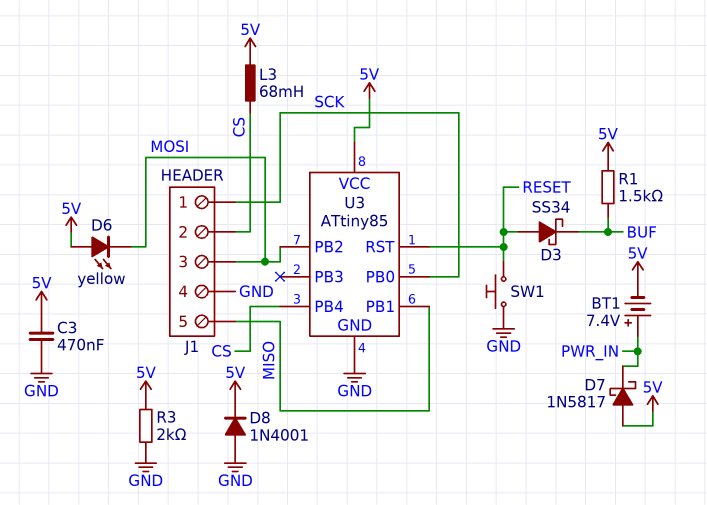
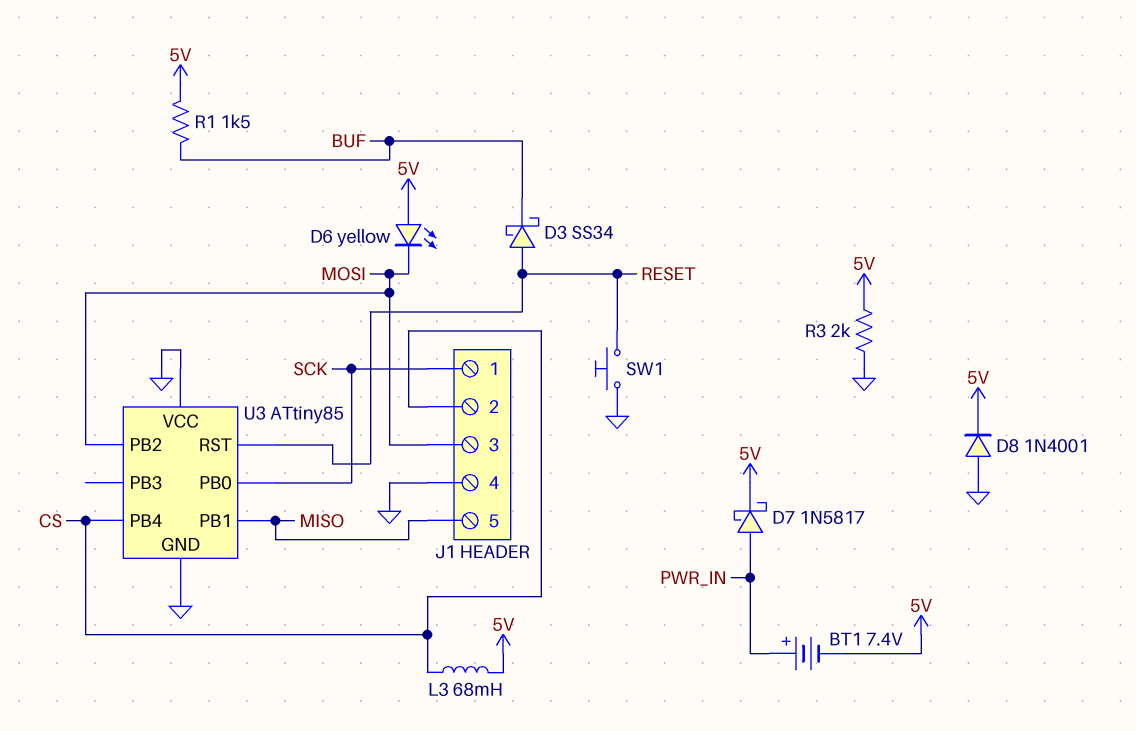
C3: 470nF (5V, GND) -> none
D7: schottky 1N5817 (A 5V, K PWR_IN) -> schottky 1N5817 (A PWR_IN, K 5V)
U3 pin VCC: 5V -> GND

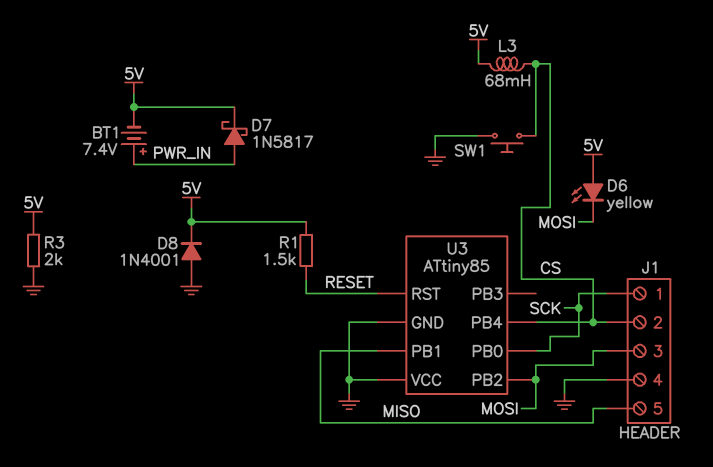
D3: schottky SS34 (A RESET, K BUF) -> none
R1: 1.5k (5V, BUF) -> 1.5k (5V, RESET)
SW1: button (GND, RESET) -> button (CS, GND)

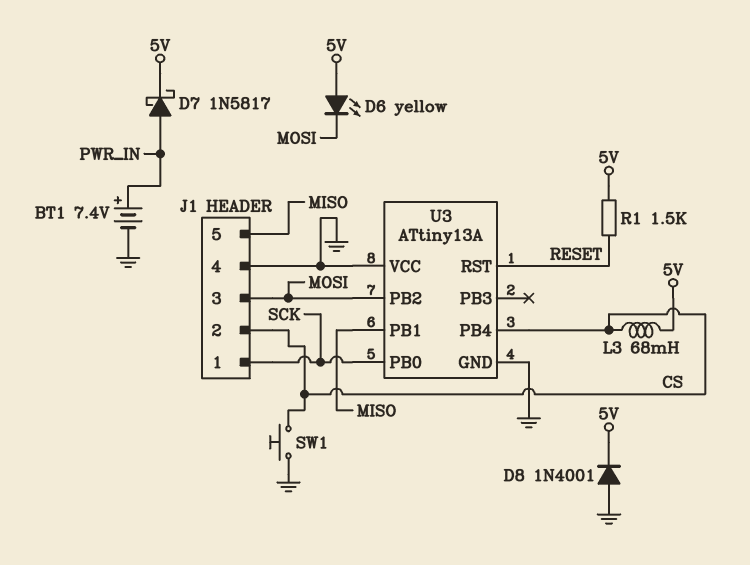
BT1: 7.4V (plus PWR_IN, minus 5V) -> 7.4V (plus PWR_IN, minus GND)
R3: 2k (5V, GND) -> none
U3: ATtiny85 -> ATtiny13A

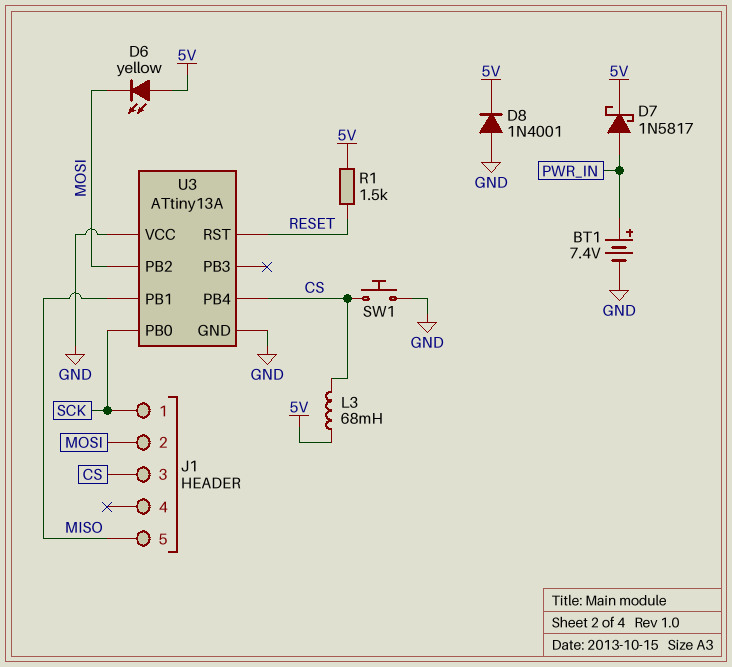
J1 pin 2: CS -> MOSI
J1 pin 3: MOSI -> CS
J1 pin 4: GND -> none

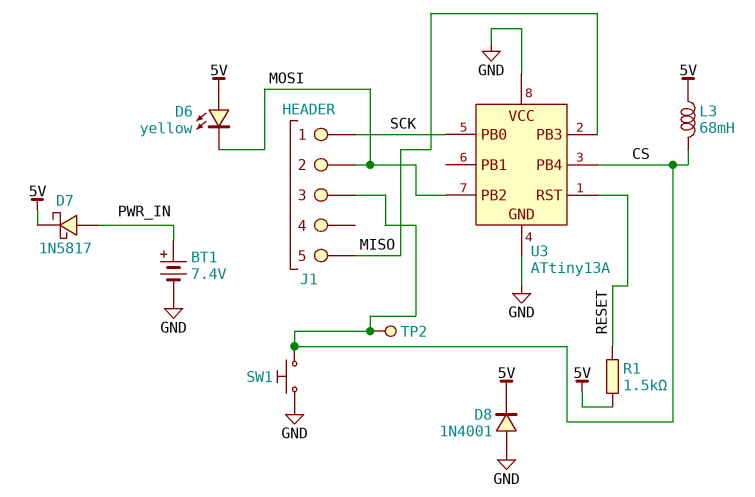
TP2: none -> test point (CS)
U3 pin PB1: MISO -> none
U3 pin PB3: none -> MISO

